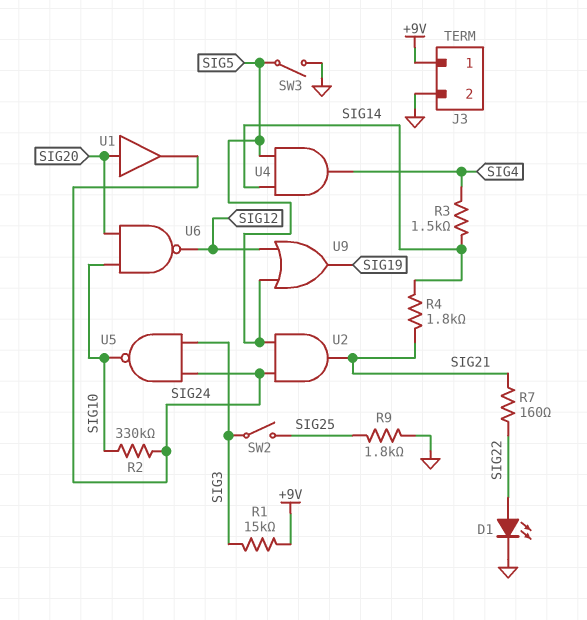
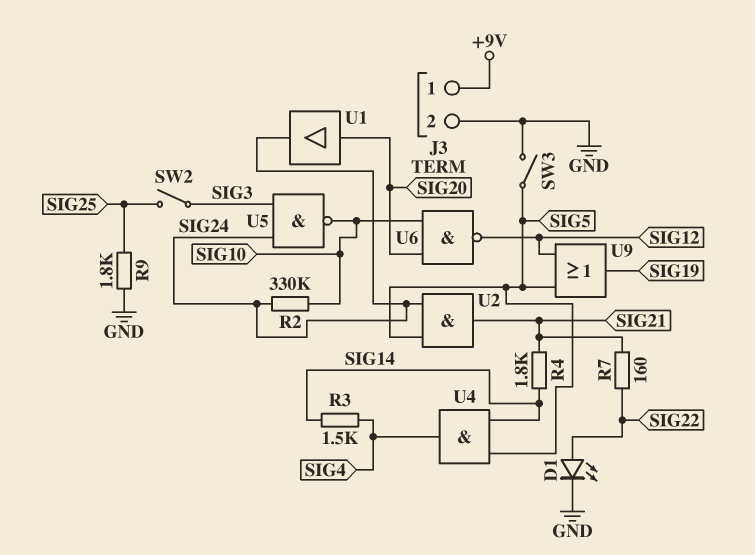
R1: 15k (+9V, SIG3) -> none

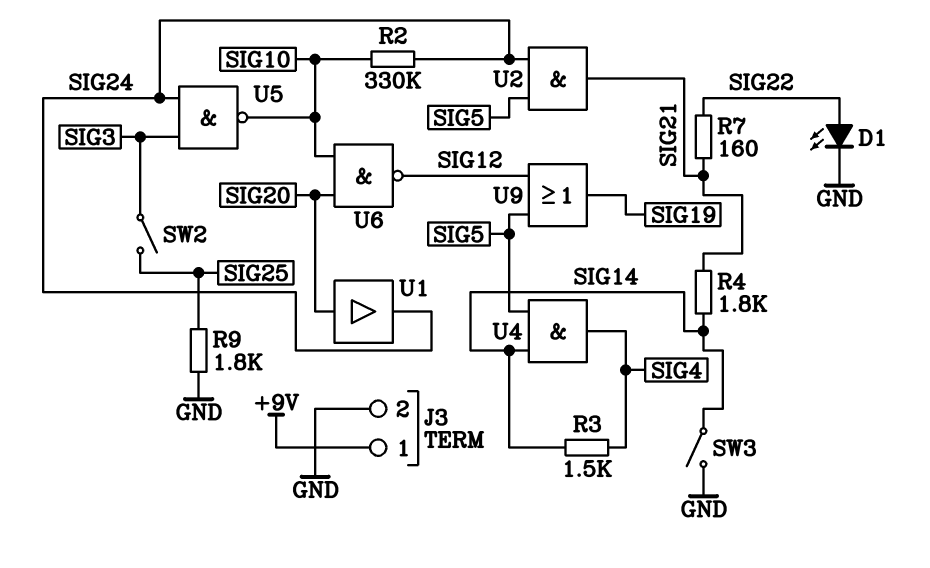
SW3: switch (GND, SIG5) -> switch (GND, SIG14)

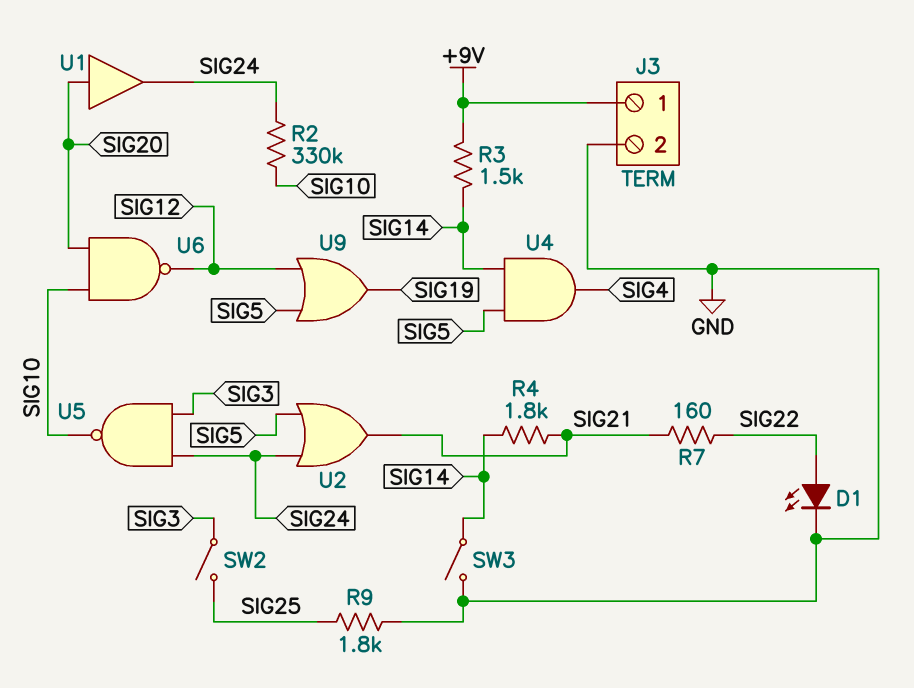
R3: 1.5k (SIG4, SIG14) -> 1.5k (+9V, SIG14)
U2: AND (in SIG5, in SIG24, out SIG21) -> OR (in SIG5, in SIG24, out SIG21)

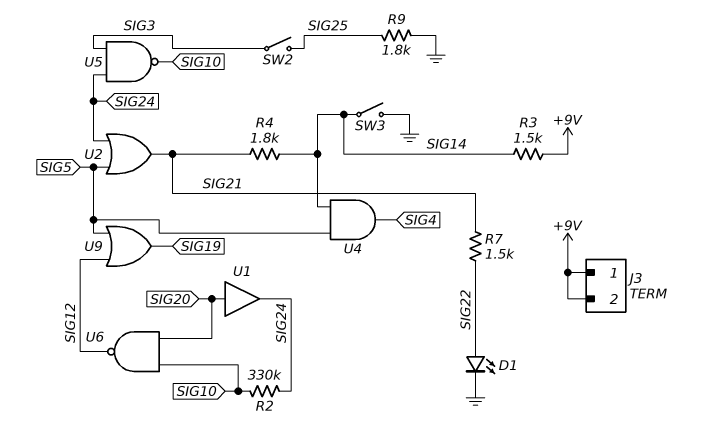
J3 pin 2: GND -> +9V
R7: 160 (SIG21, SIG22) -> 1.5k (SIG21, SIG22)

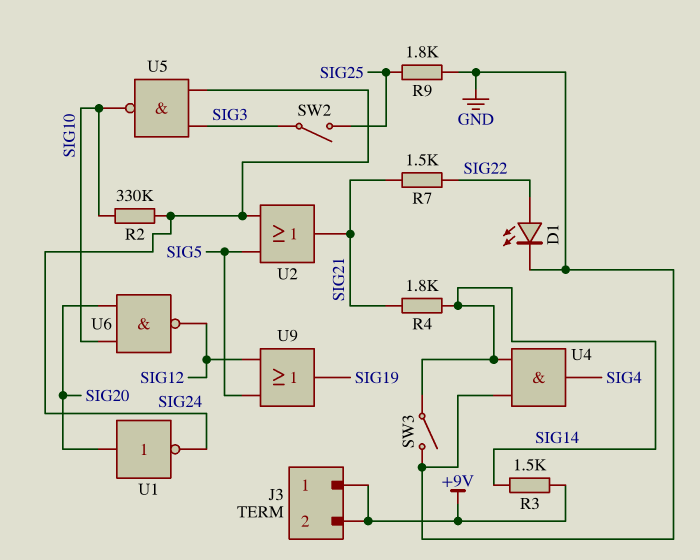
U1: buffer (in SIG20, out SIG24) -> NOT (in SIG20, out SIG24)
U4: AND (in SIG5, in SIG14, out SIG4) -> AND (in GND, in SIG14, out SIG4)

